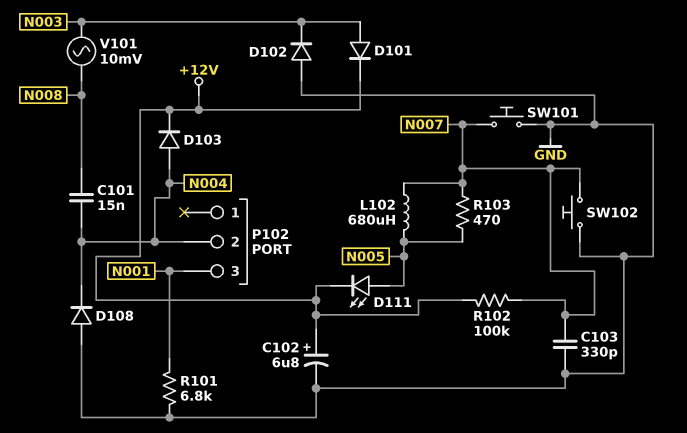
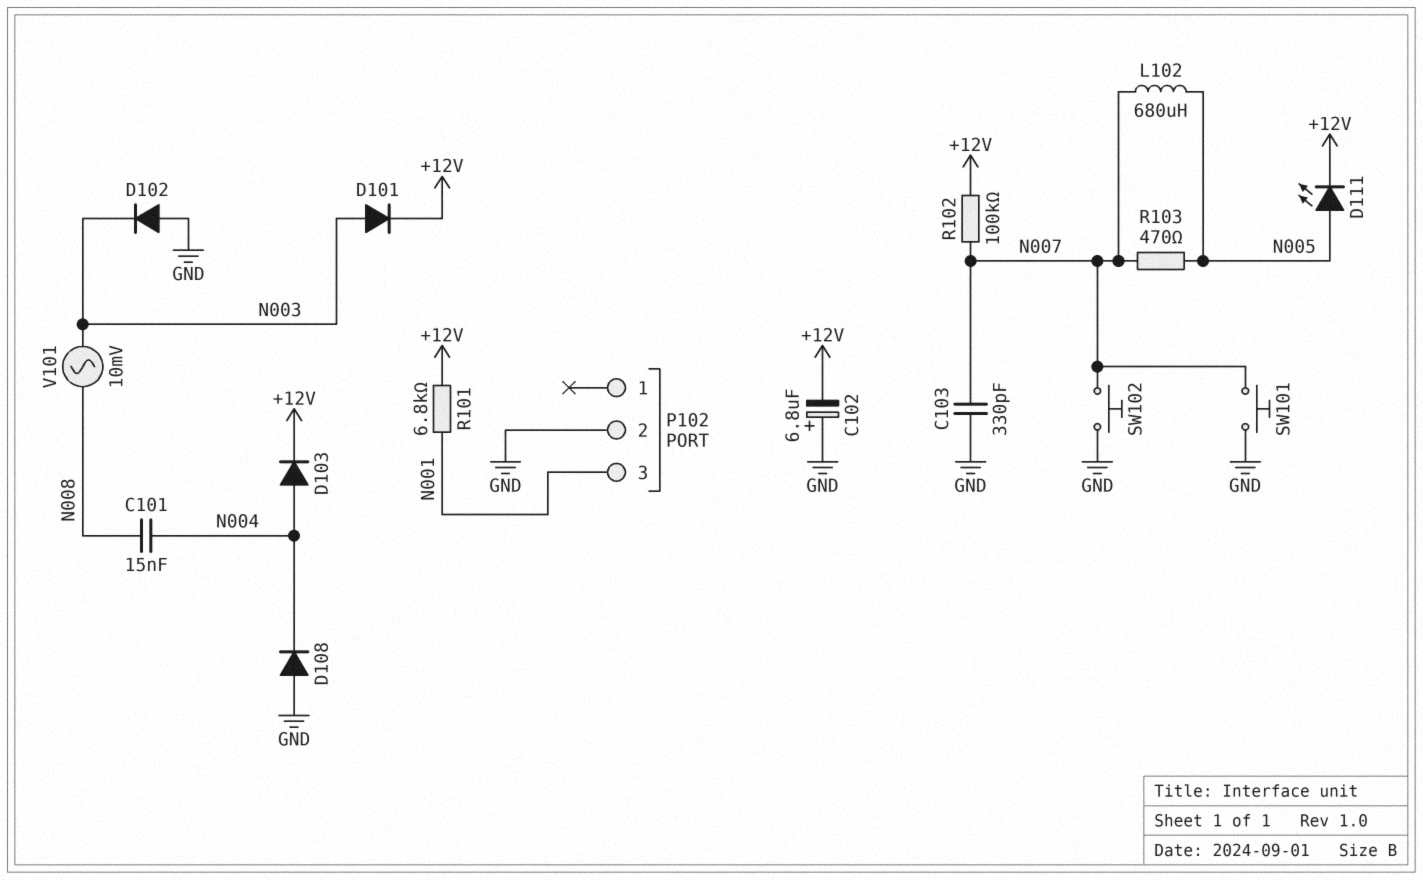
C102: 6.8uF (plus +12V, minus GND) -> 6.8uF (plus GND, minus +12V)
P102 pin 2: N004 -> GND
R101: 6.8k (GND, N001) -> 6.8k (+12V, N001)

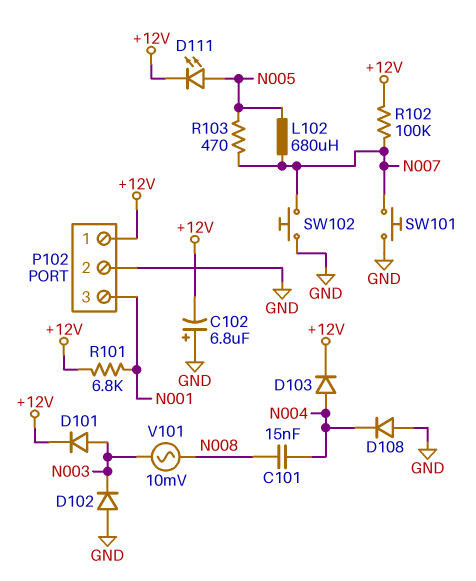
C103: 330pF (GND, N007) -> none
P102 pin 1: none -> +12V

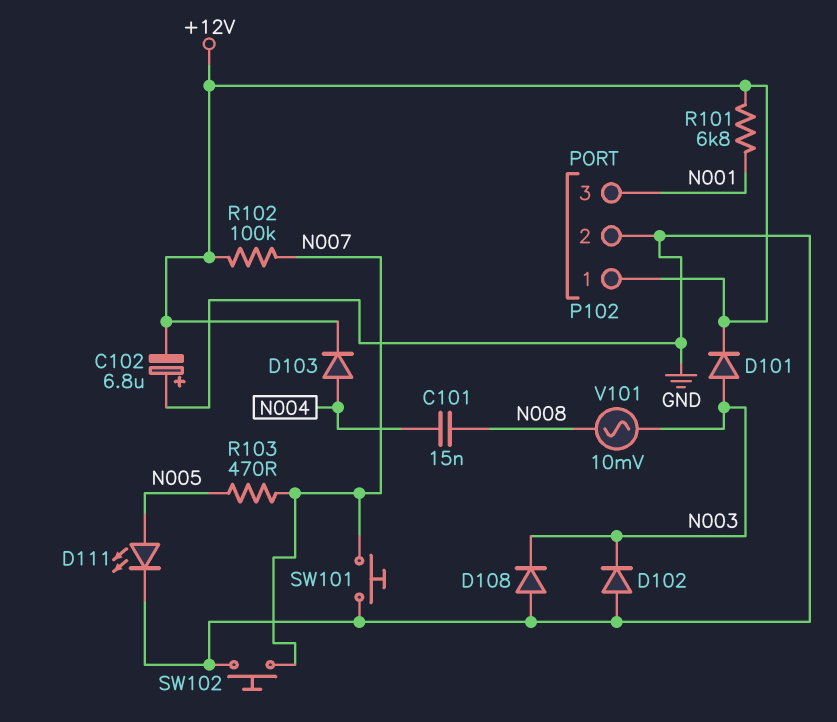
D108: diode (A GND, K N004) -> diode (A GND, K N003)
D111: LED (A N005, K +12V) -> LED (A N005, K GND)
L102: 680uH (N005, N007) -> none

